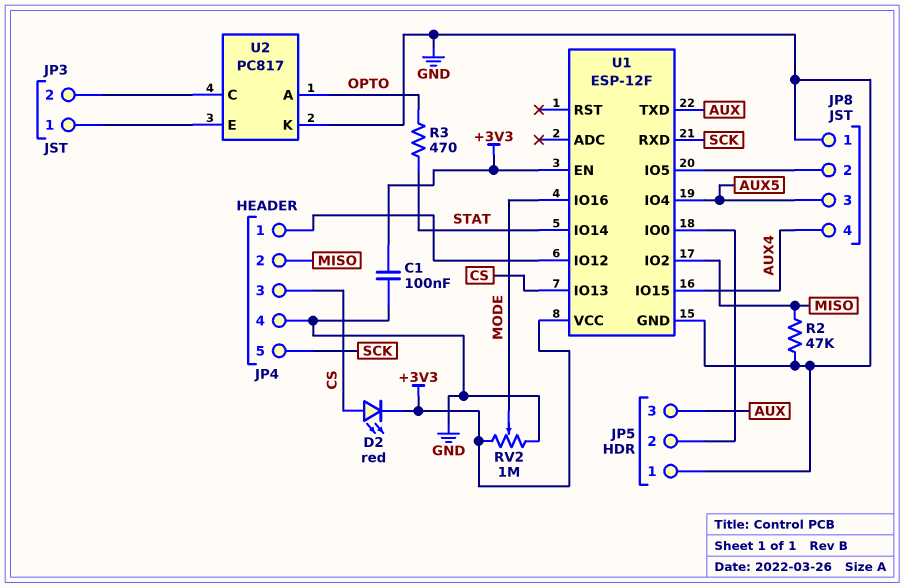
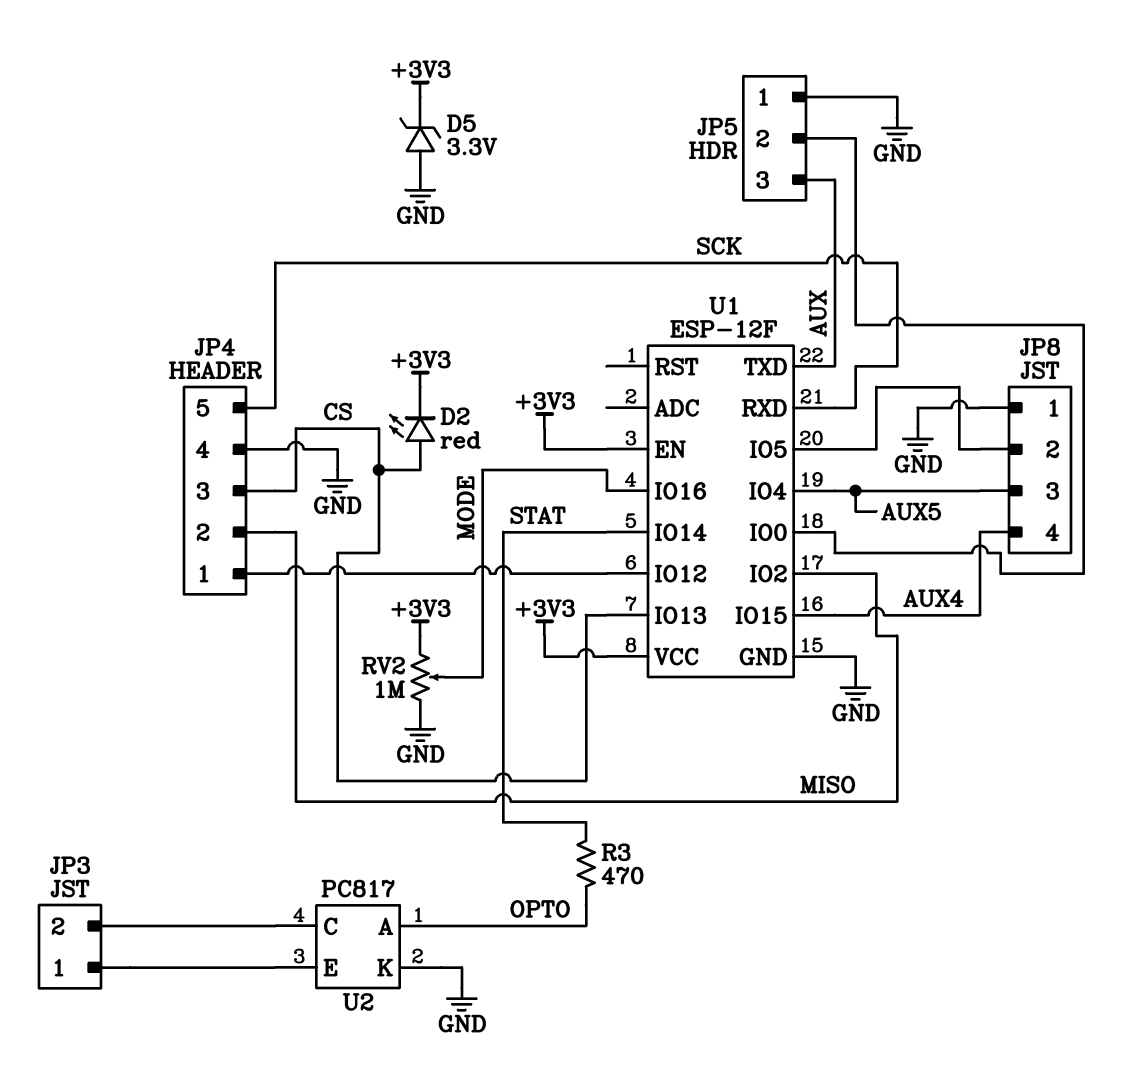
C1: 100nF (+3V3, GND) -> none
D5: none -> zener 3.3V (A GND, K +3V3)
R2: 47k (GND, MISO) -> none

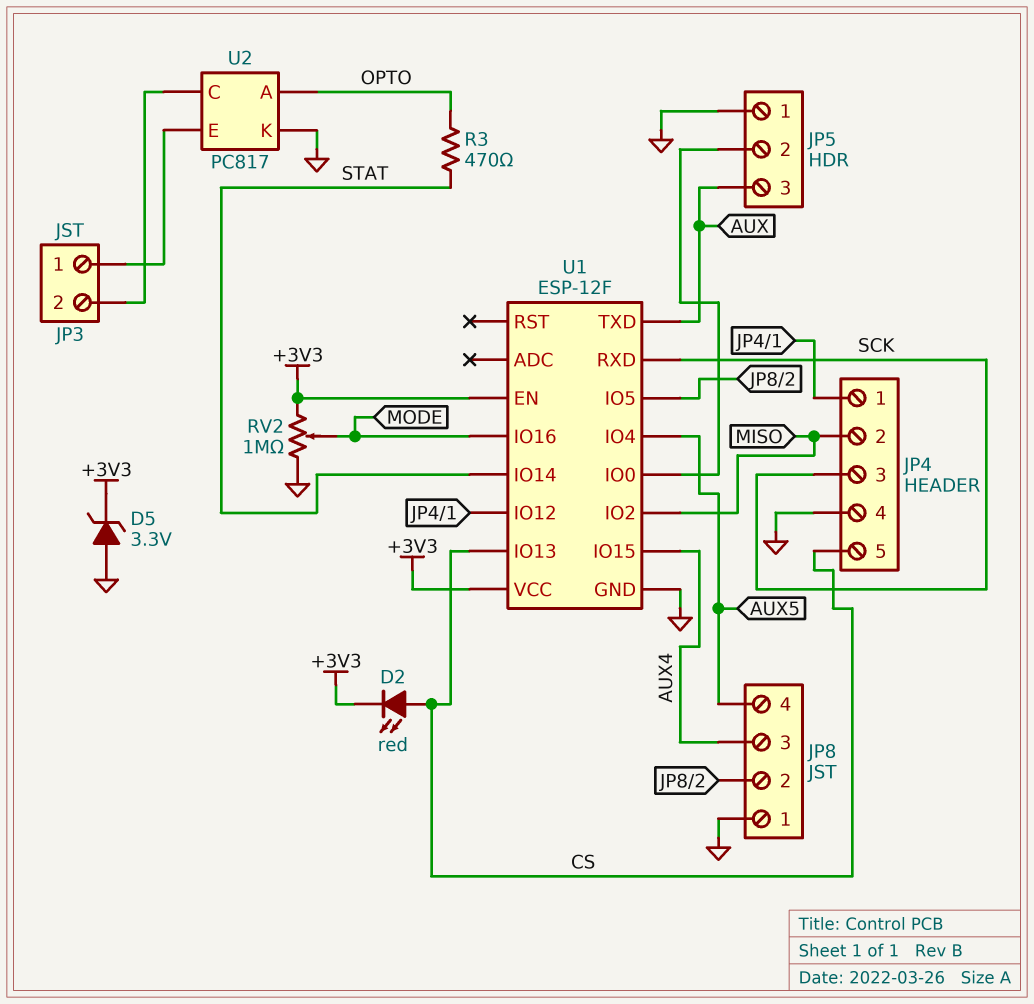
JP4 pin 3: CS -> SCK
JP4 pin 5: SCK -> CS
JP8 pin 3: AUX5 -> AUX4
JP8 pin 4: AUX4 -> AUX5

